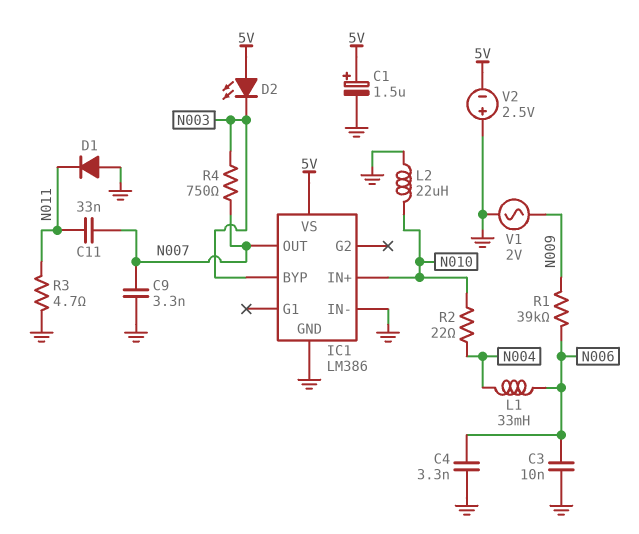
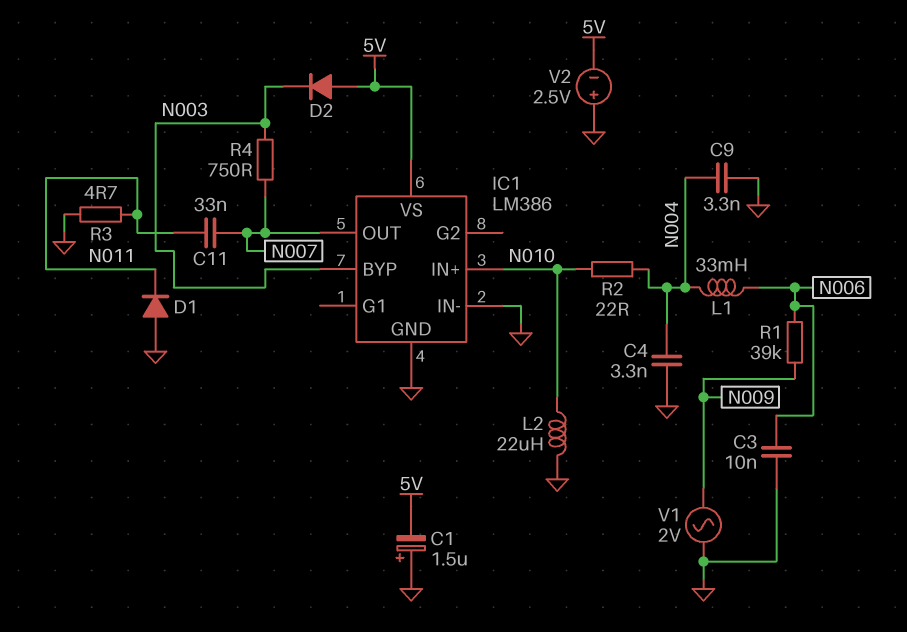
C1: 1.5uF (plus 5V, minus GND) -> 1.5uF (plus GND, minus 5V)
C4: 3.3nF (GND, N006) -> 3.3nF (GND, N004)
C9: 3.3nF (GND, N007) -> 3.3nF (GND, N004)
D2: LED (A 5V, K N003) -> diode (A 5V, K N003)

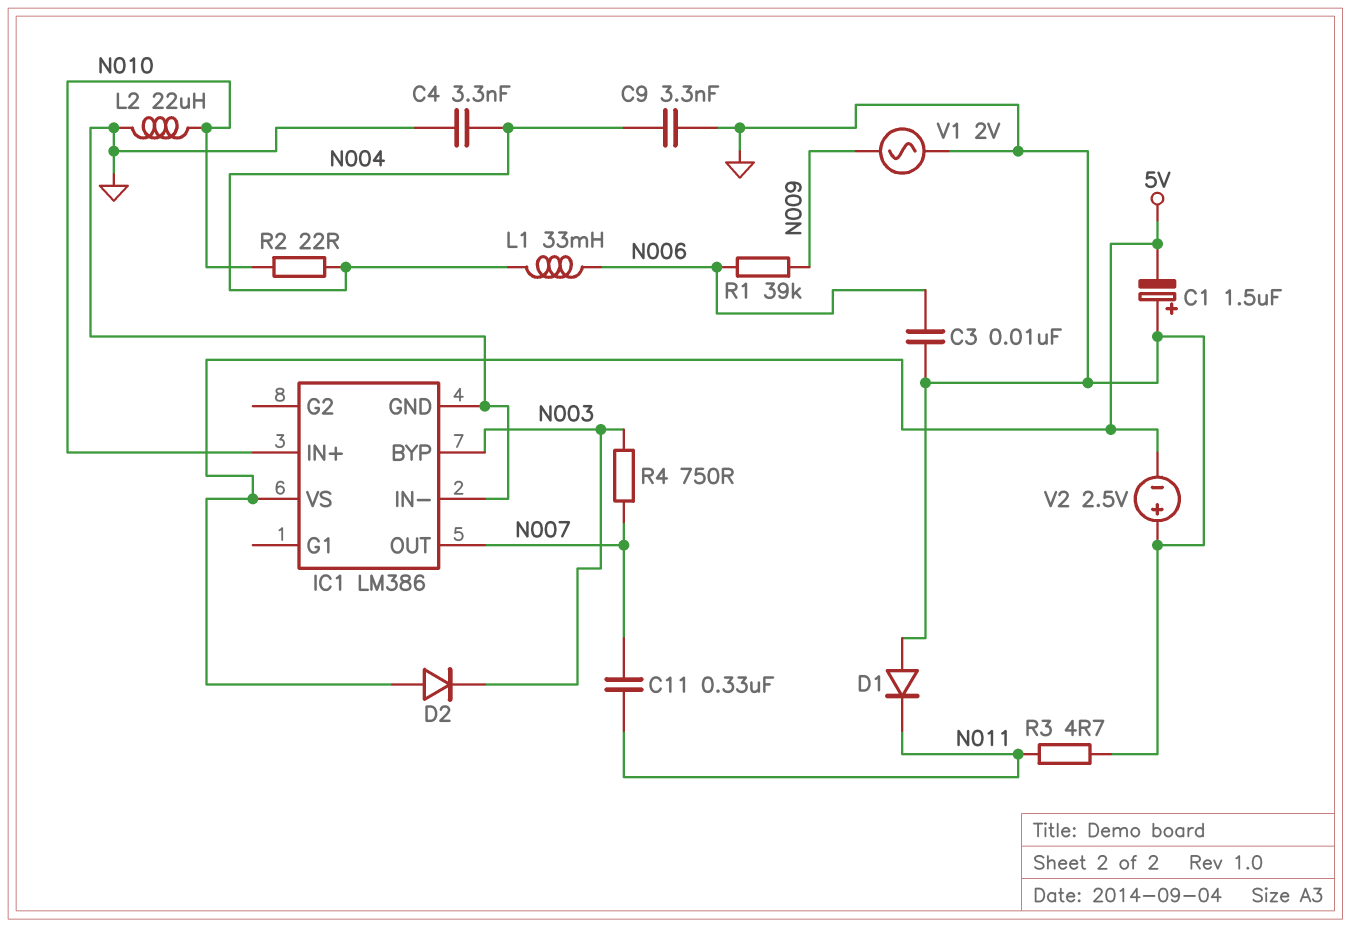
C11: 33nF (N007, N011) -> 330nF (N007, N011)

